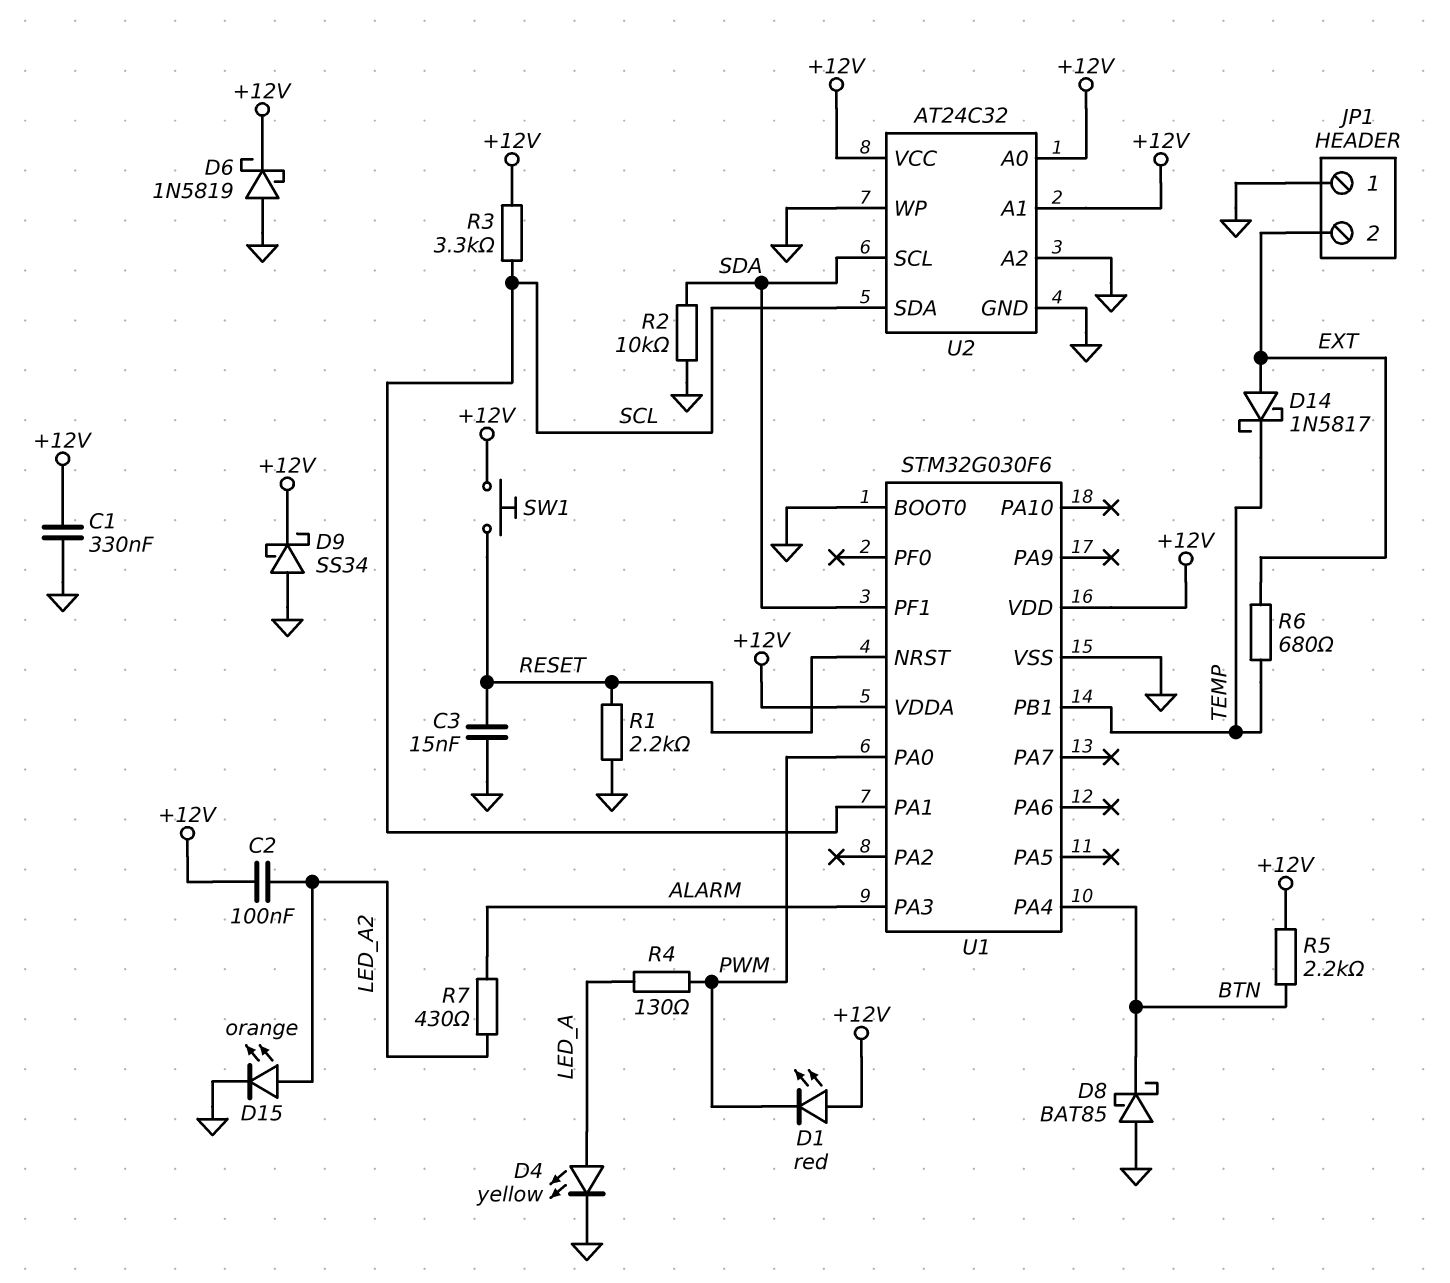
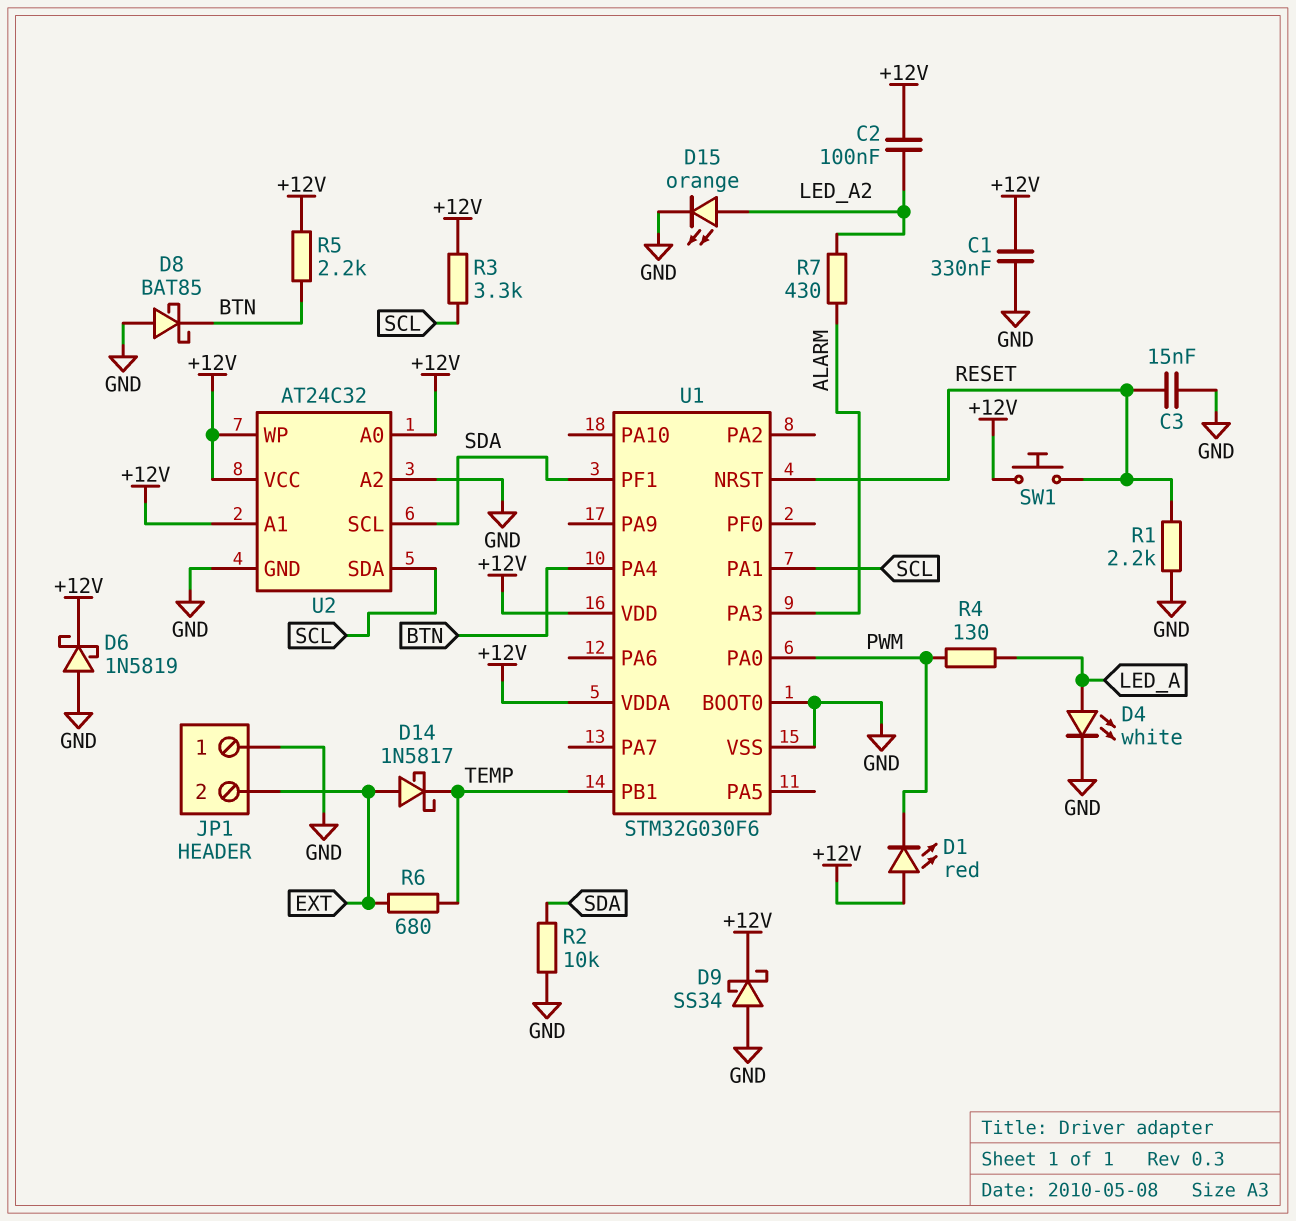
D4: LED yellow (A LED_A, K GND) -> LED white (A LED_A, K GND)
U2 pin WP: GND -> +12V

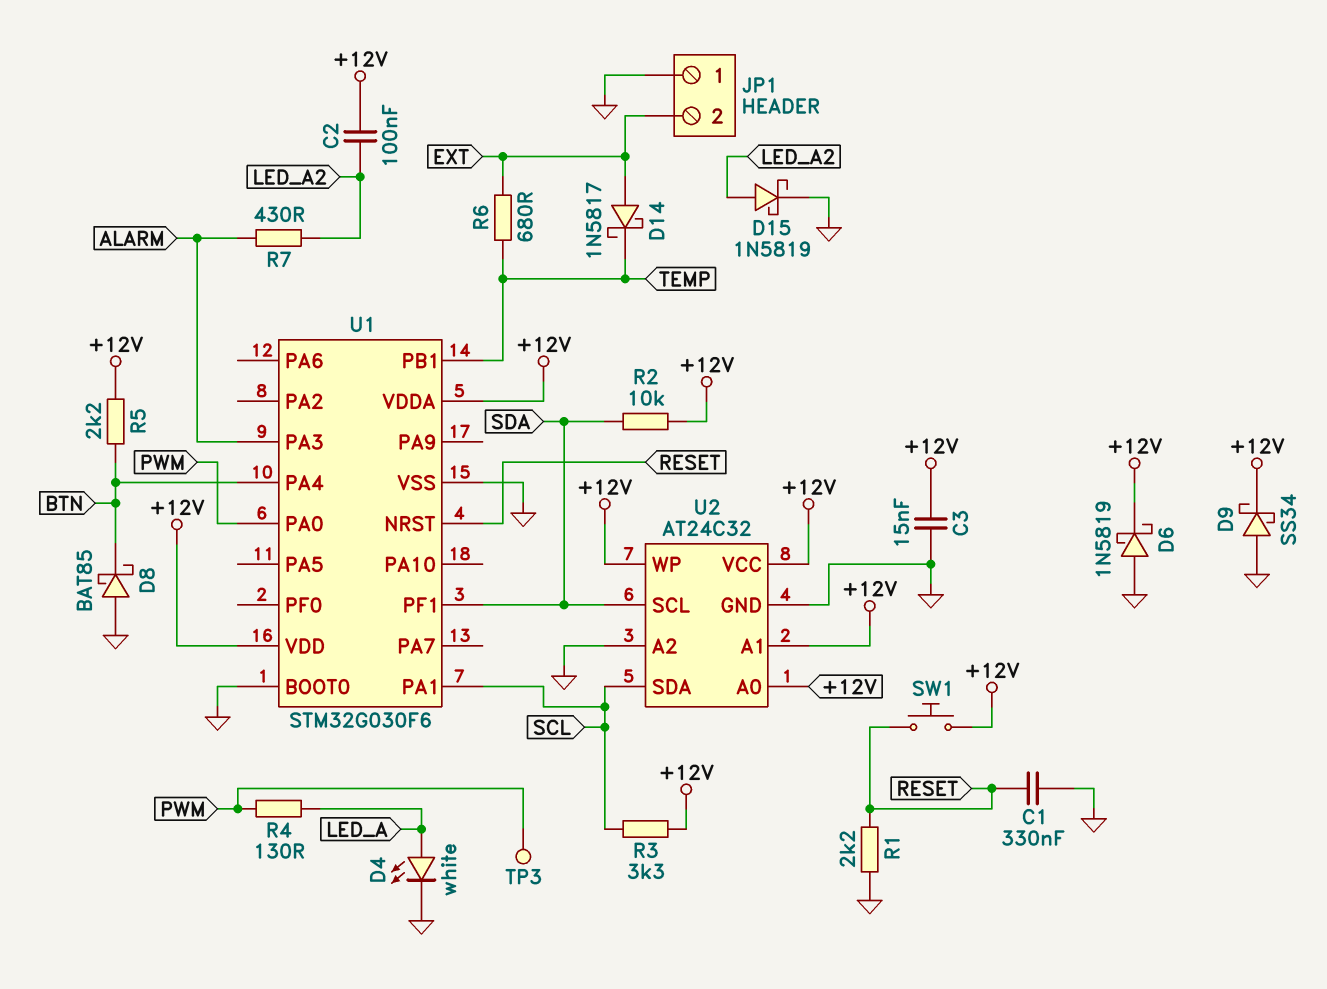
C1: 330nF (+12V, GND) -> 330nF (GND, RESET)
C3: 15nF (GND, RESET) -> 15nF (+12V, GND)
D1: LED red (A +12V, K PWM) -> none
D15: LED orange (A LED_A2, K GND) -> schottky 1N5819 (A LED_A2, K GND)
R2: 10k (GND, SDA) -> 10k (+12V, SDA)
TP3: none -> test point (PWM)

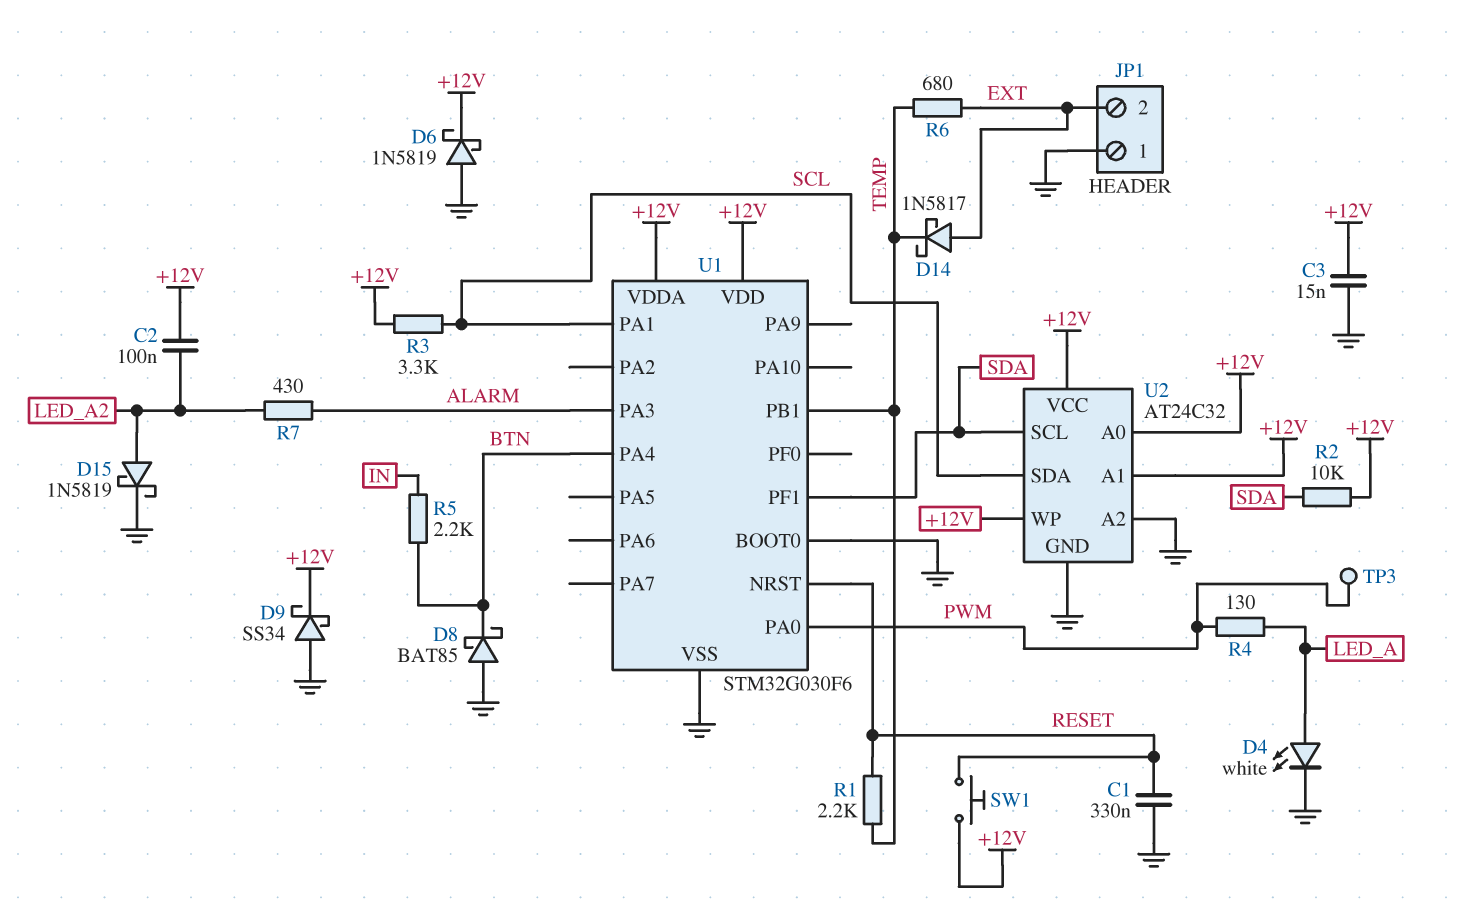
R1: 2.2k (GND, RESET) -> 2.2k (RESET, TEMP)
R5: 2.2k (+12V, BTN) -> 2.2k (BTN, IN)

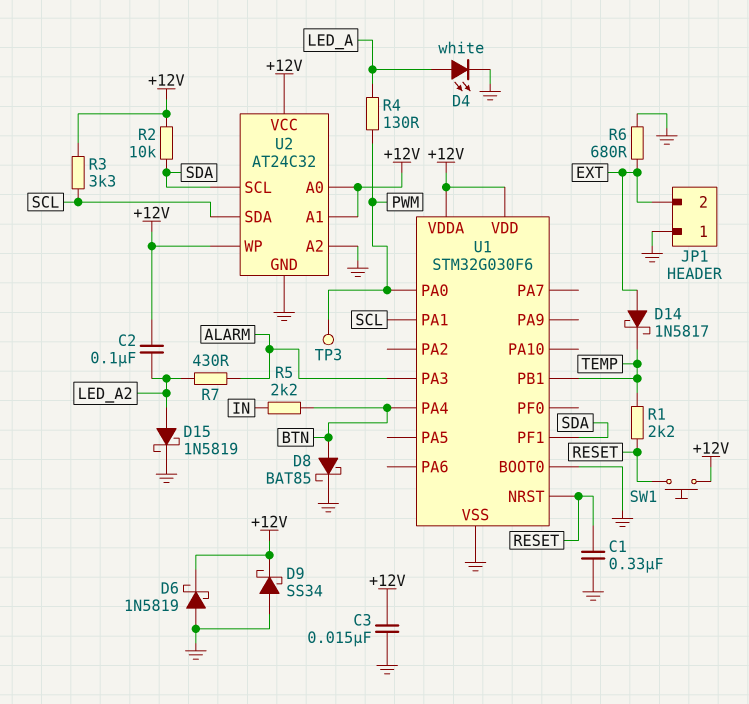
D8: schottky BAT85 (A GND, K BTN) -> schottky BAT85 (A BTN, K GND)
R6: 680 (EXT, TEMP) -> 680 (EXT, GND)

